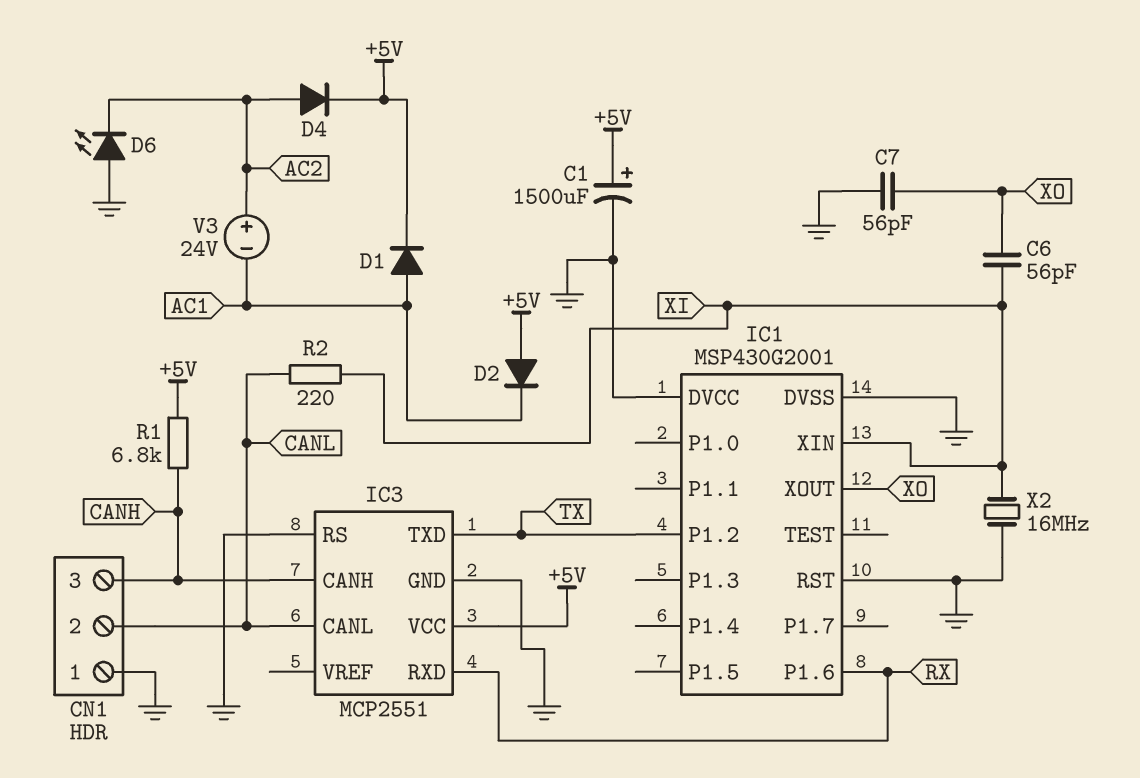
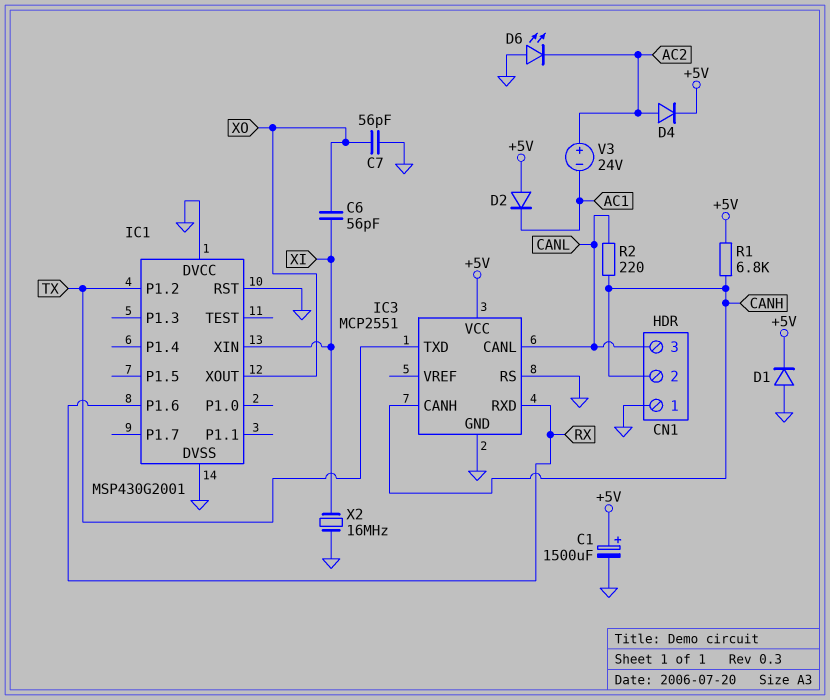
CN1 pin 2: CANL -> CANH
CN1 pin 3: CANH -> CANL
D1: diode (A AC1, K +5V) -> diode (A GND, K +5V)
R2: 220 (CANL, XI) -> 220 (CANH, CANL)

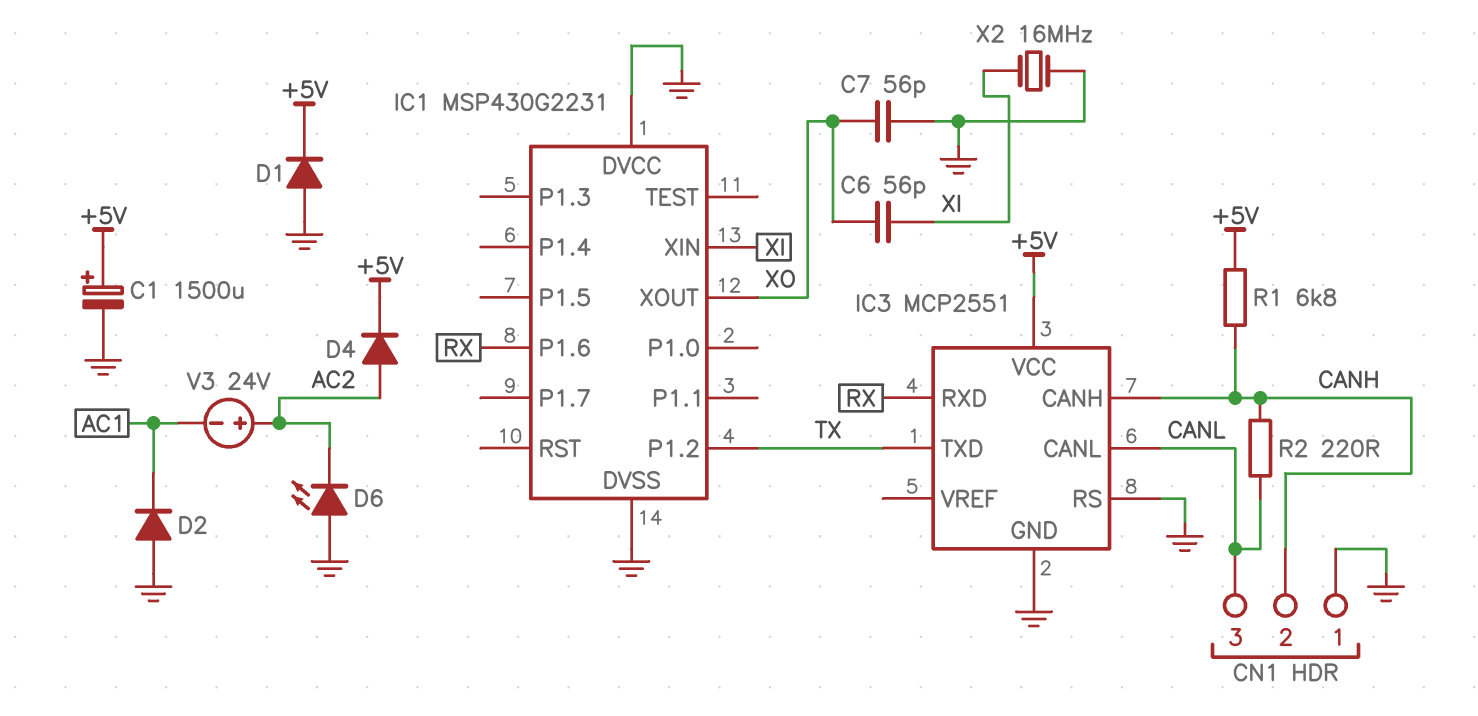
D2: diode (A +5V, K AC1) -> diode (A GND, K AC1)
IC1: MSP430G2001 -> MSP430G2231
IC1 pin RST: GND -> none

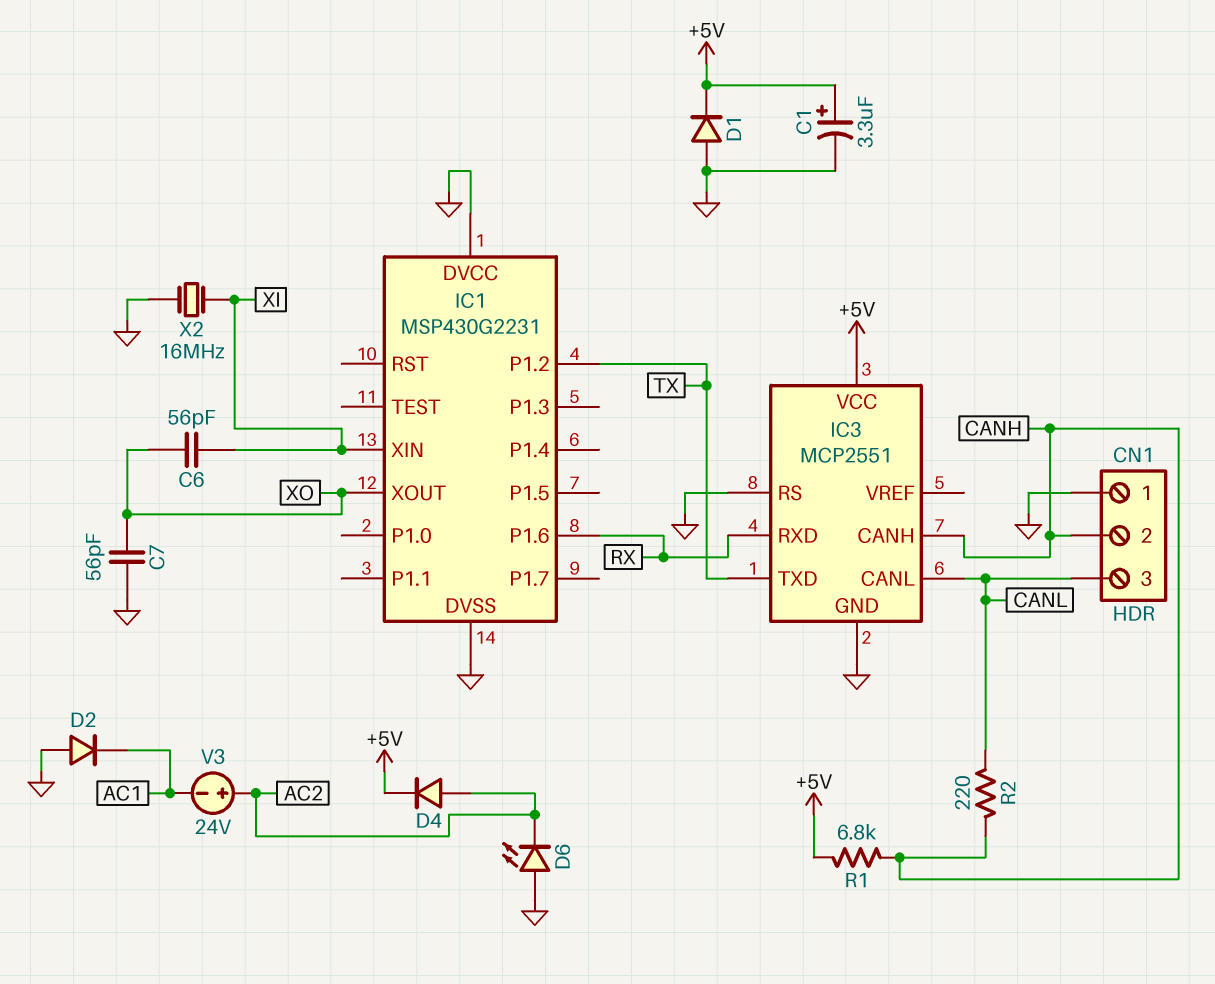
C1: 1500uF (plus +5V, minus GND) -> 3.3uF (plus +5V, minus GND)

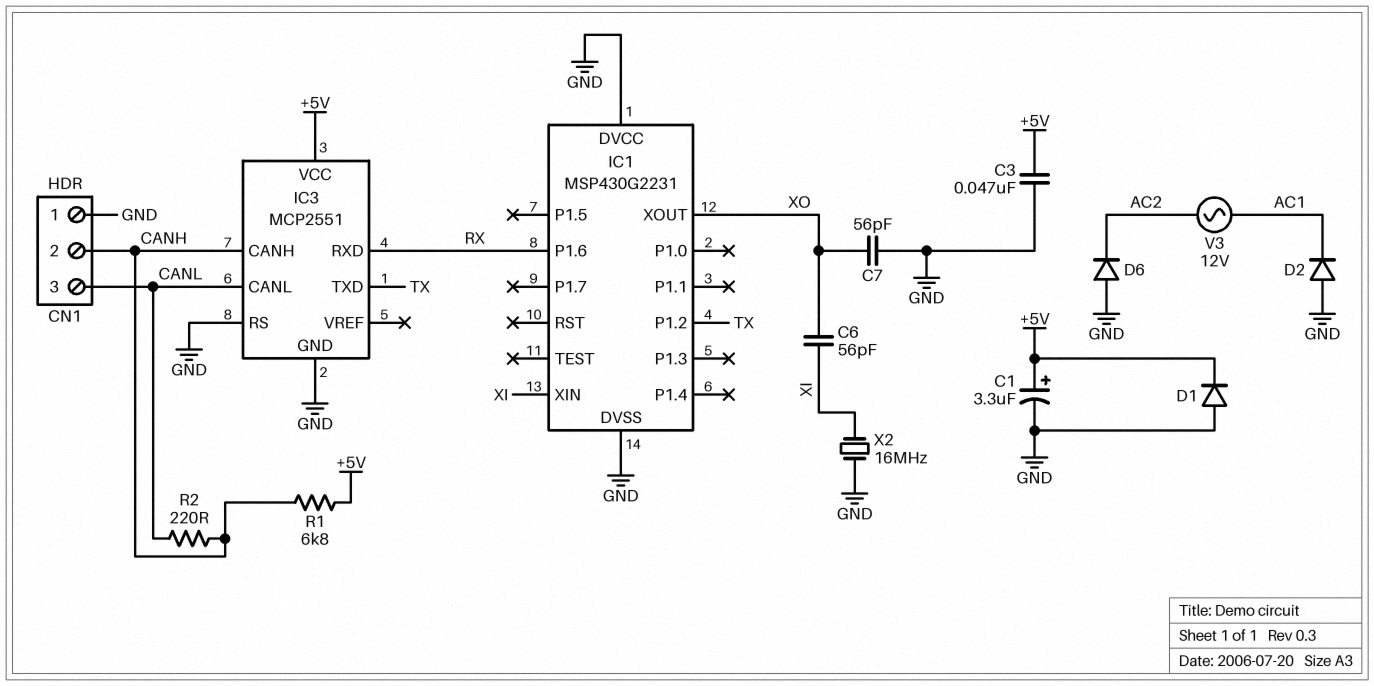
C3: none -> 47nF (+5V, GND)
D4: diode (A AC2, K +5V) -> none
D6: LED (A GND, K AC2) -> diode (A GND, K AC2)
V3: 24V (plus AC2, minus AC1) -> AC 12V (AC1, AC2)

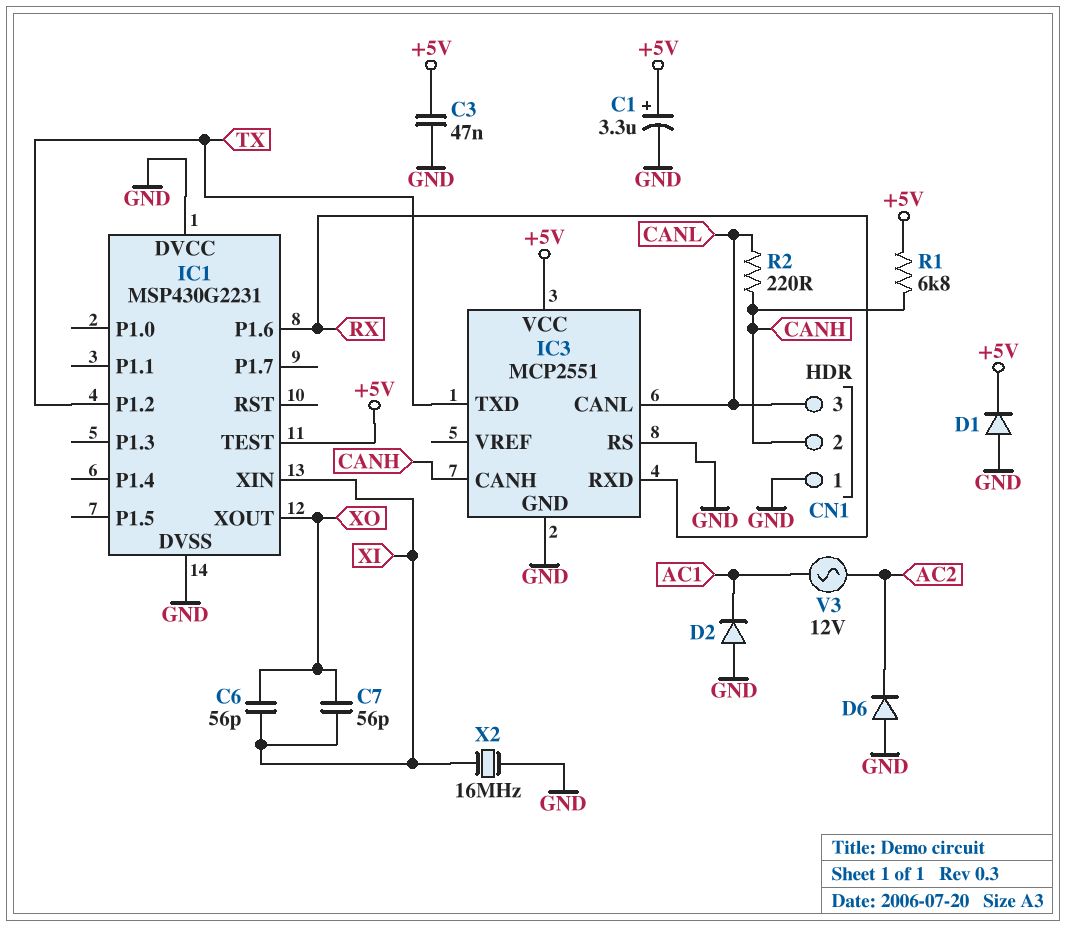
C7: 56pF (GND, XO) -> 56pF (XI, XO)
IC1 pin TEST: none -> +5V

